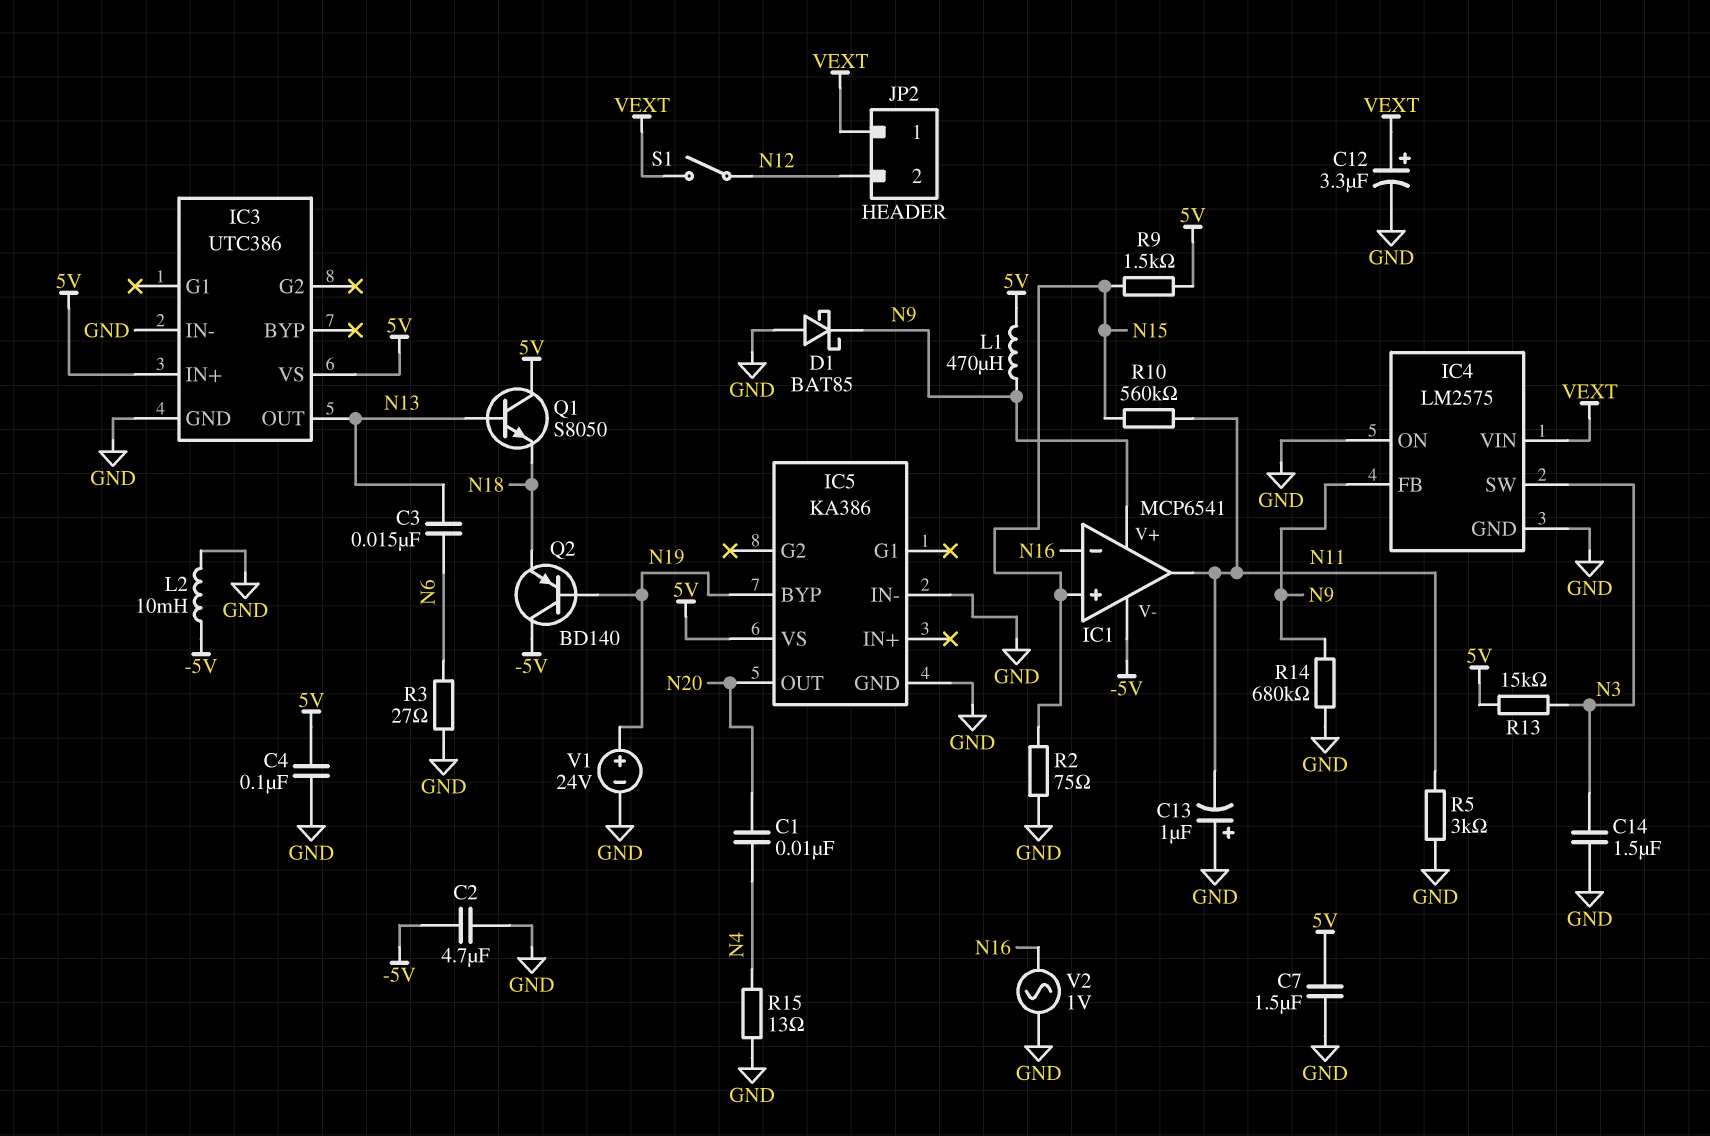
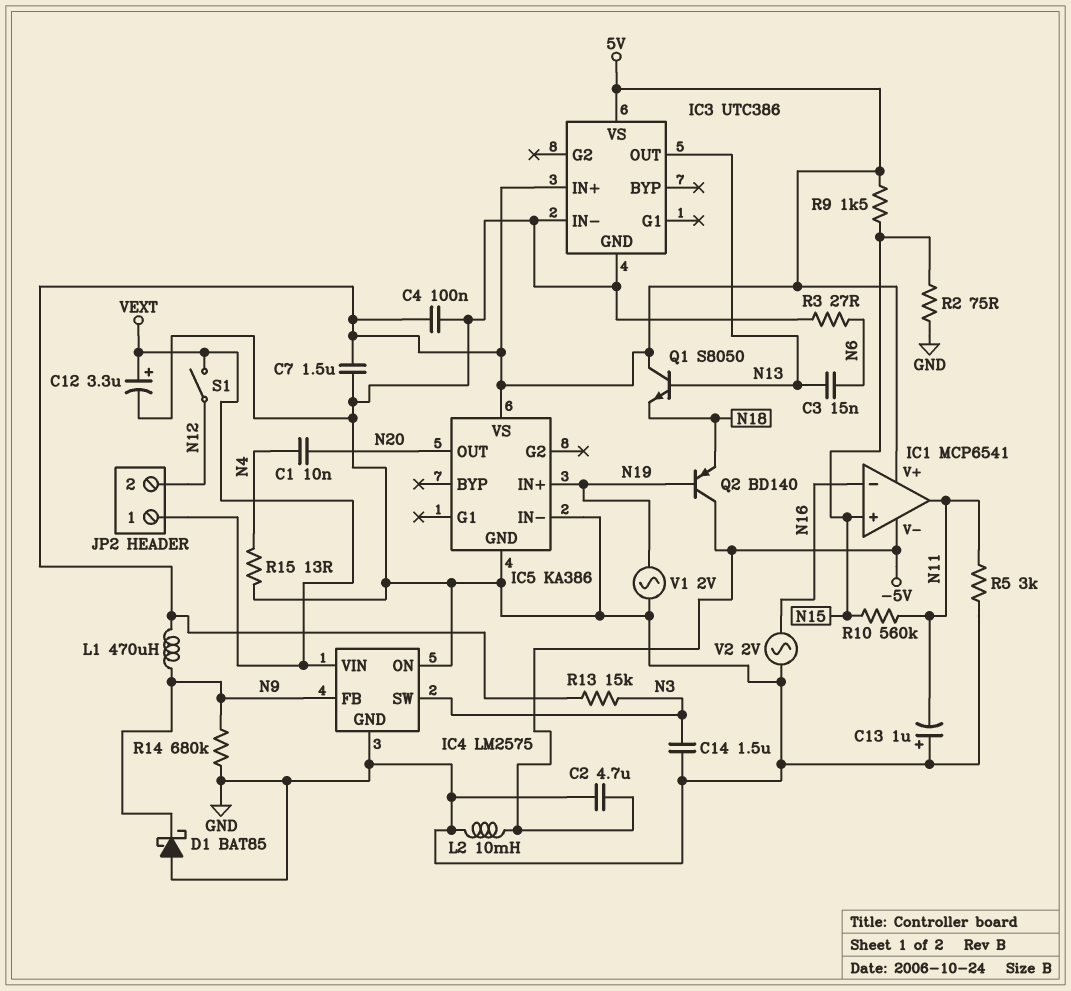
IC1 pin V+: N9 -> 5V
IC5 pin BYP: N19 -> none
IC5 pin IN+: none -> N19
V1: 24V (plus N19, minus GND) -> AC 2V (GND, N19)
V2: AC 1V (GND, N16) -> AC 2V (GND, N16)

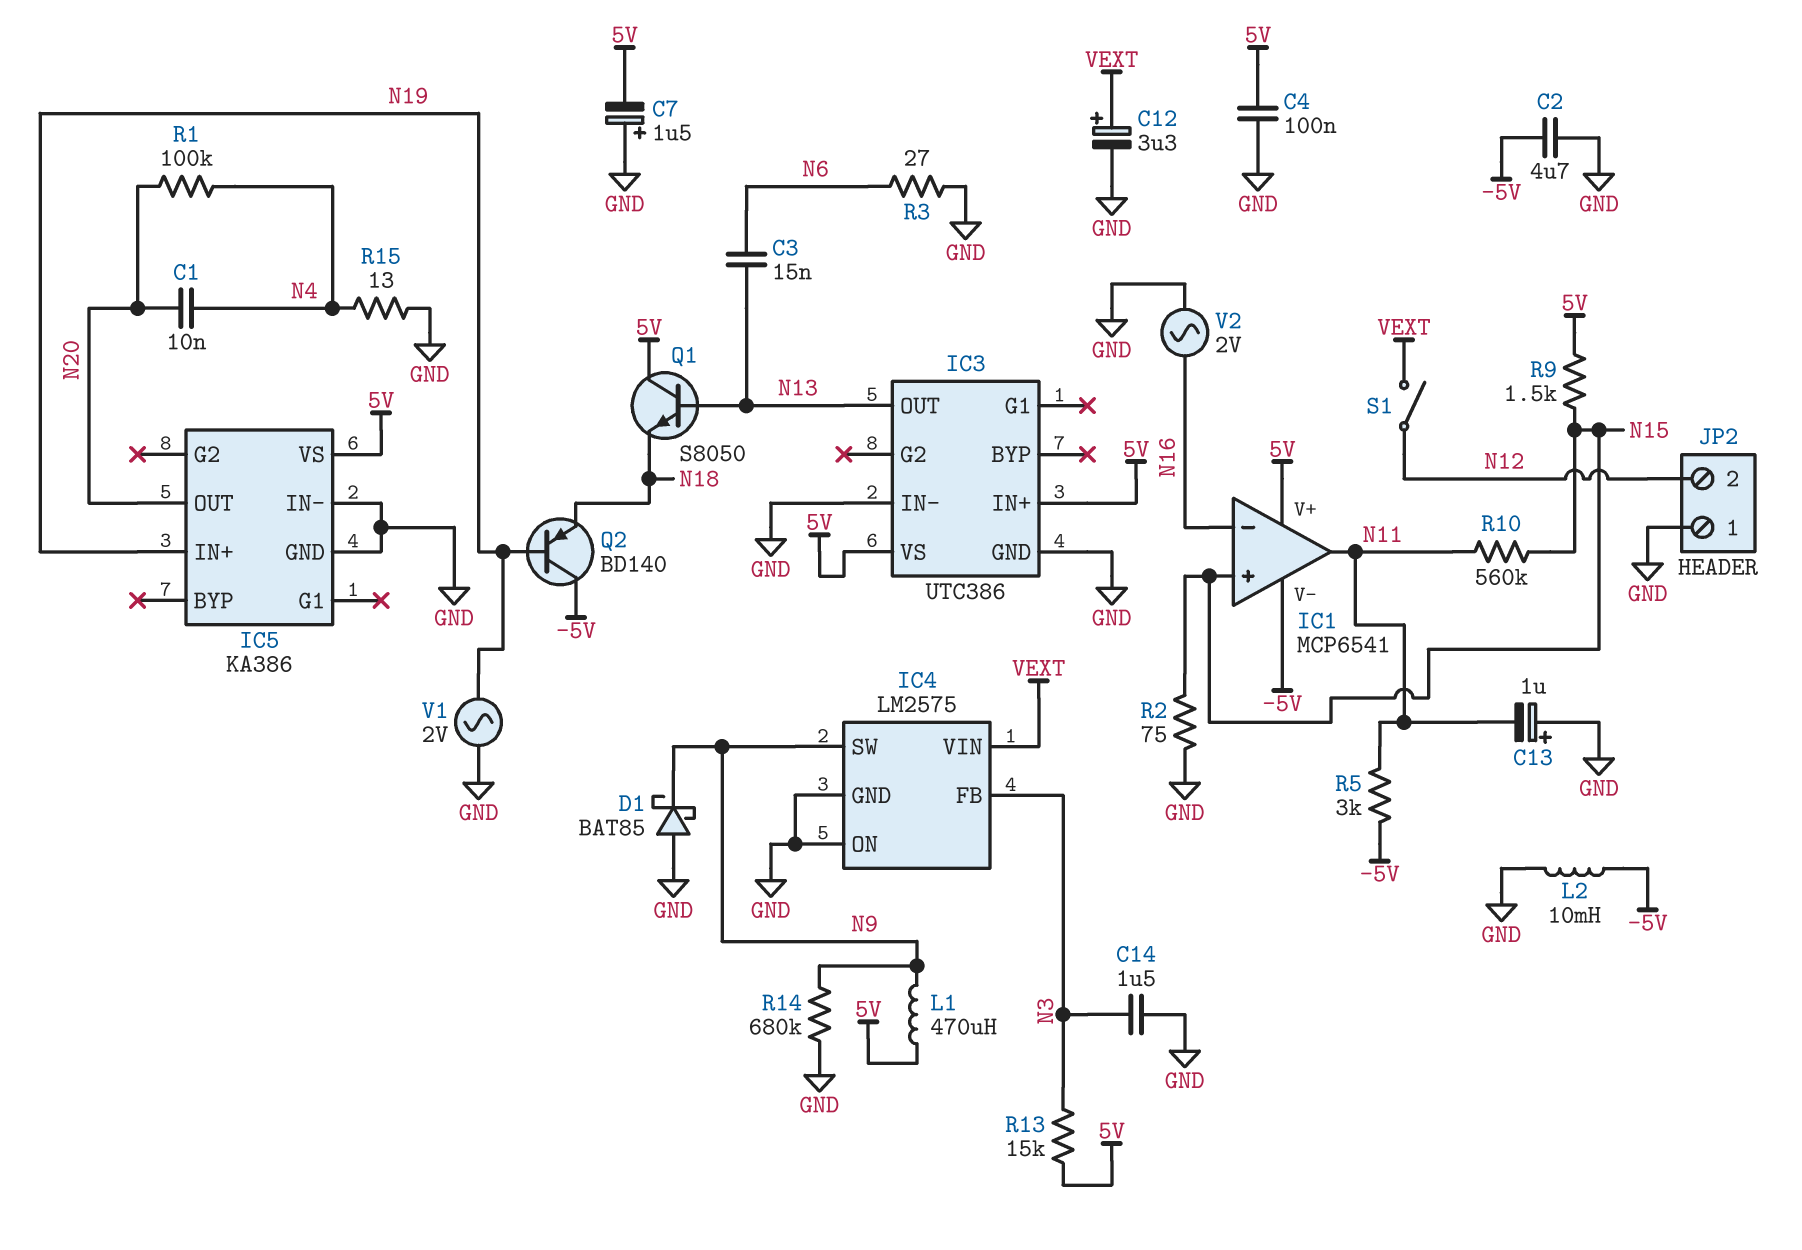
C7: 1.5uF (5V, GND) -> 1.5uF (plus GND, minus 5V)
IC4 pin FB: N9 -> N3
IC4 pin SW: N3 -> N9
JP2 pin 1: VEXT -> GND
R1: none -> 100k (N4, N20)
R5: 3k (GND, N11) -> 3k (-5V, N11)

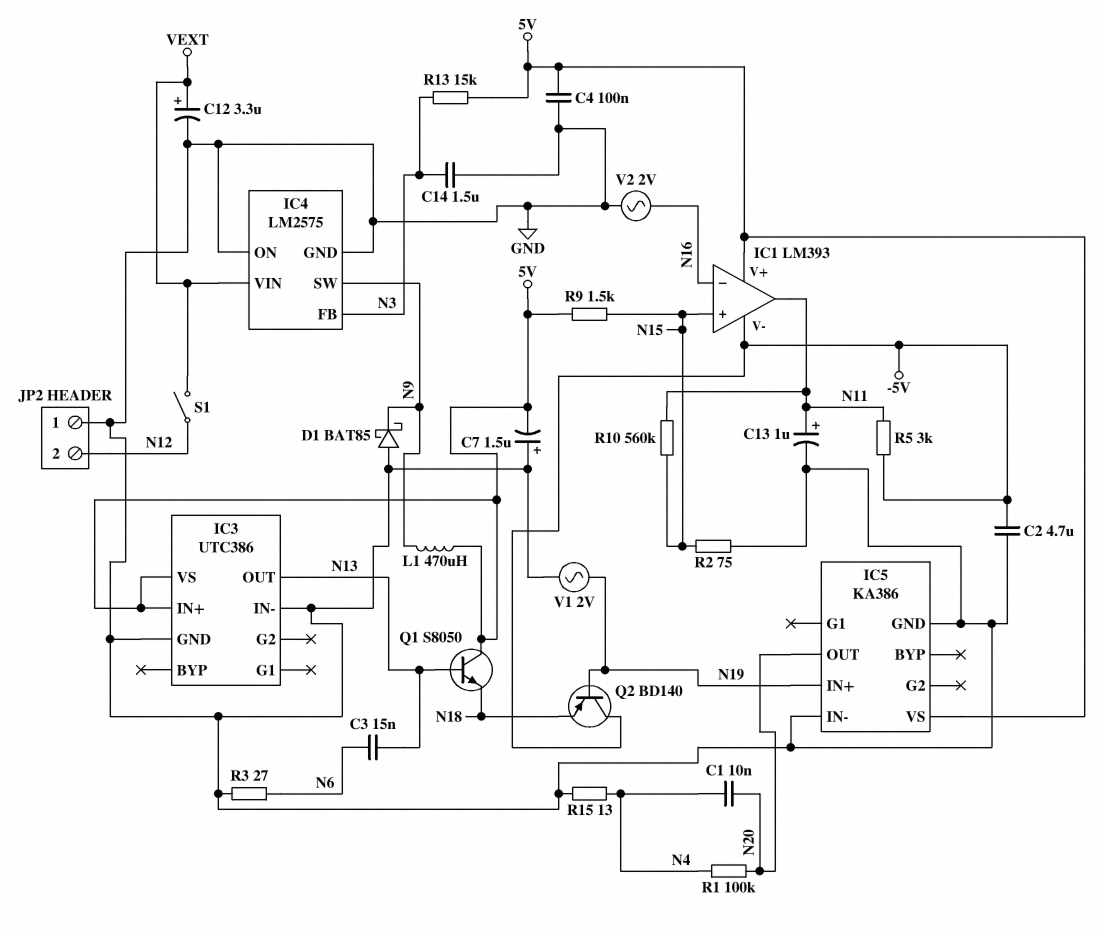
C13: 1uF (plus GND, minus N11) -> 1uF (plus N11, minus GND)
IC1: MCP6541 -> LM393
L2: 10mH (-5V, GND) -> none
R14: 680k (GND, N9) -> none

